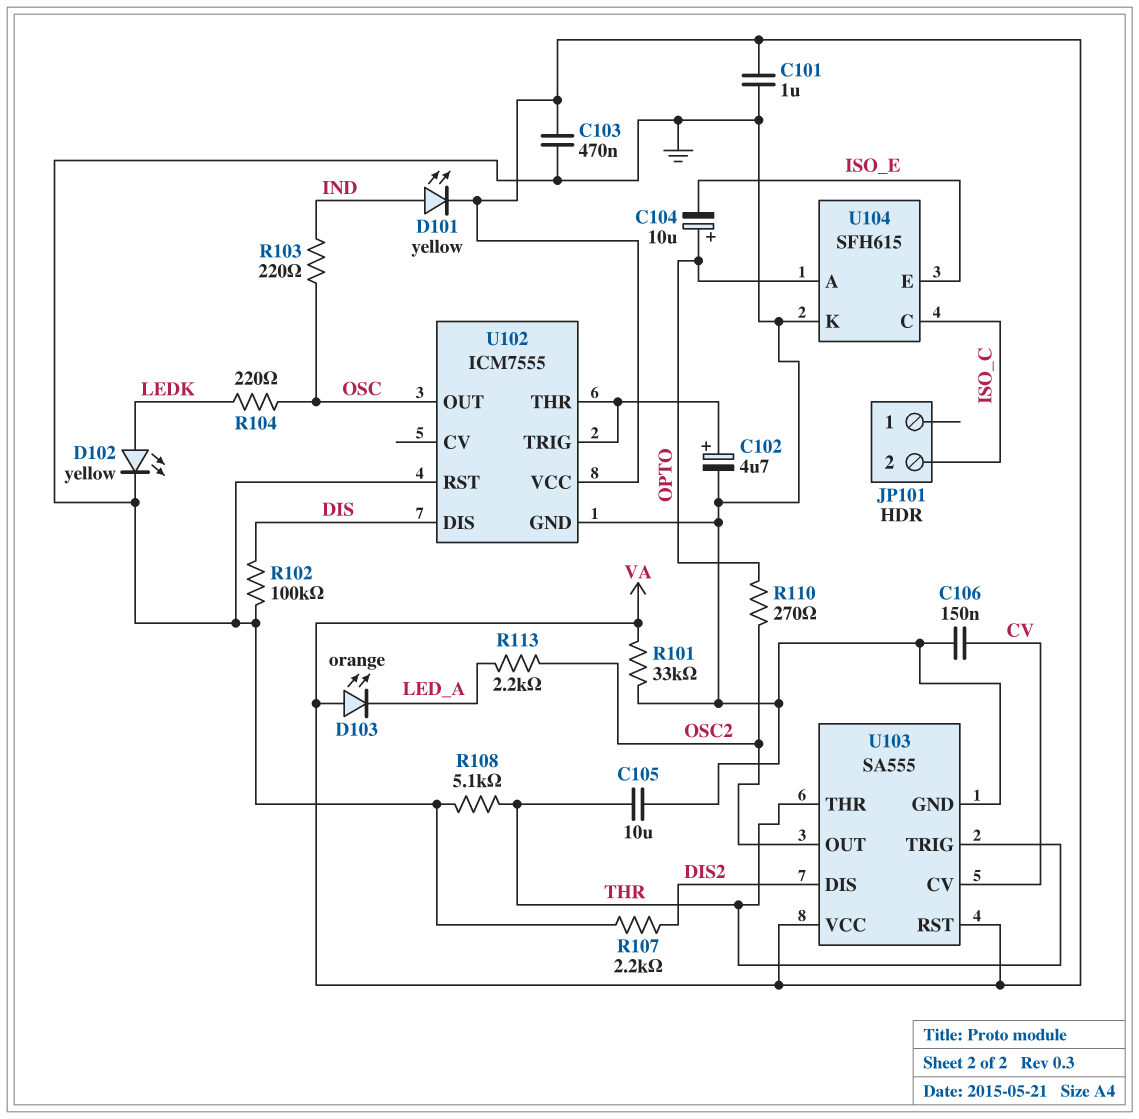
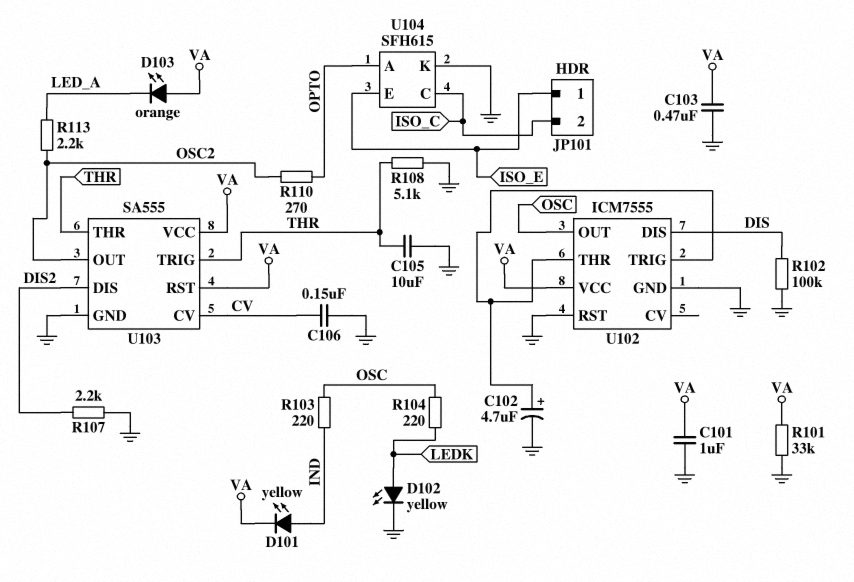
C104: 10uF (plus OPTO, minus ISO_E) -> none
JP101 pin 1: none -> ISO_E

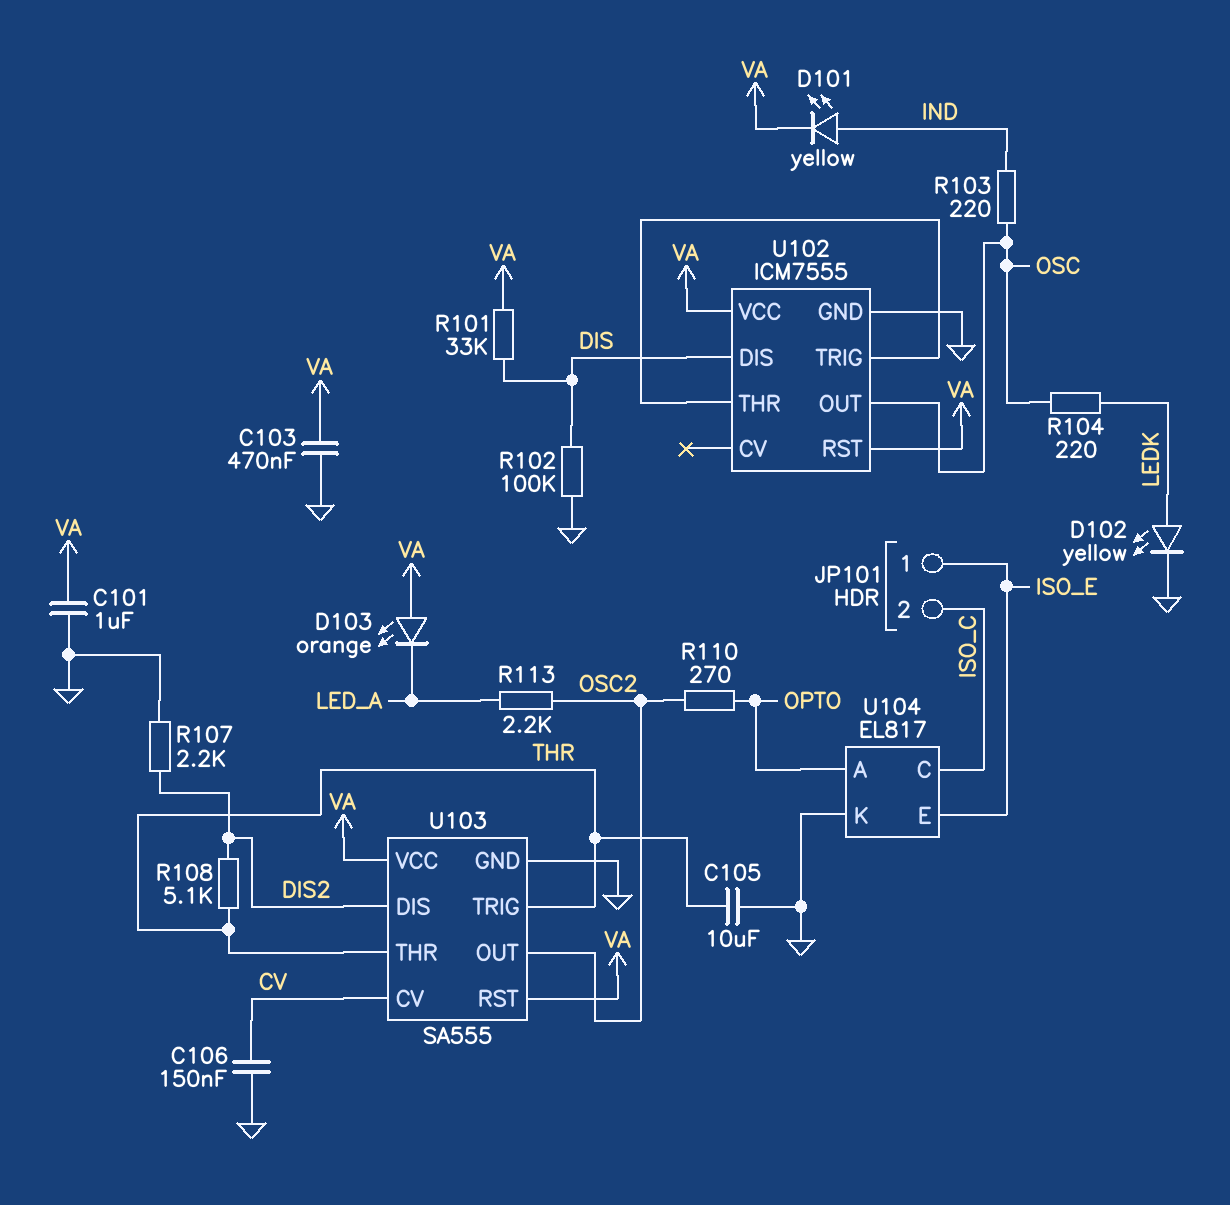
C102: 4.7uF (plus U102/THR, minus GND) -> none
R101: 33k (GND, VA) -> 33k (DIS, VA)
R108: 5.1k (GND, THR) -> 5.1k (DIS2, THR)
U102 pin RST: GND -> VA
U104: SFH615 -> EL817

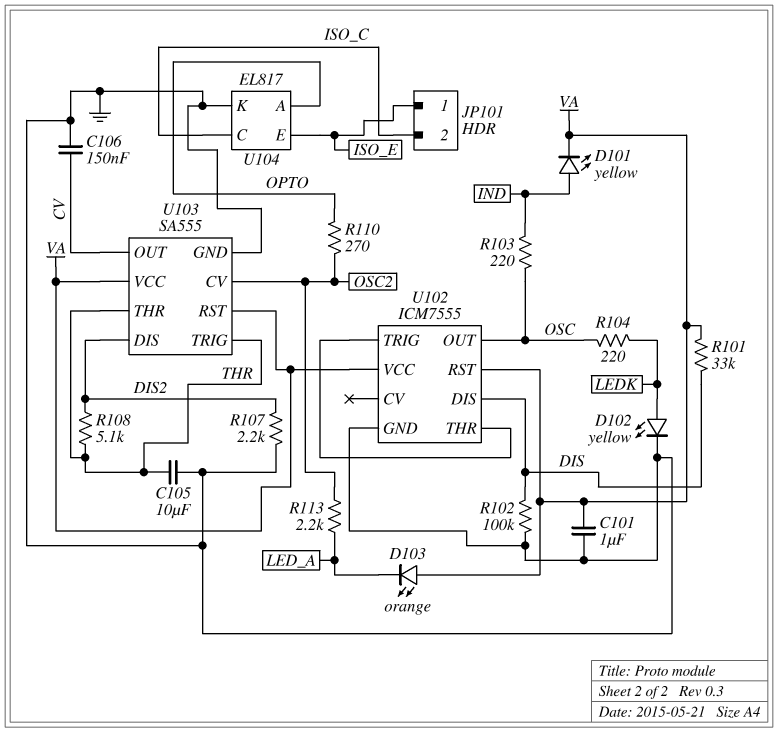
C103: 470nF (GND, VA) -> none
U103 pin CV: CV -> OSC2
U103 pin OUT: OSC2 -> CV

